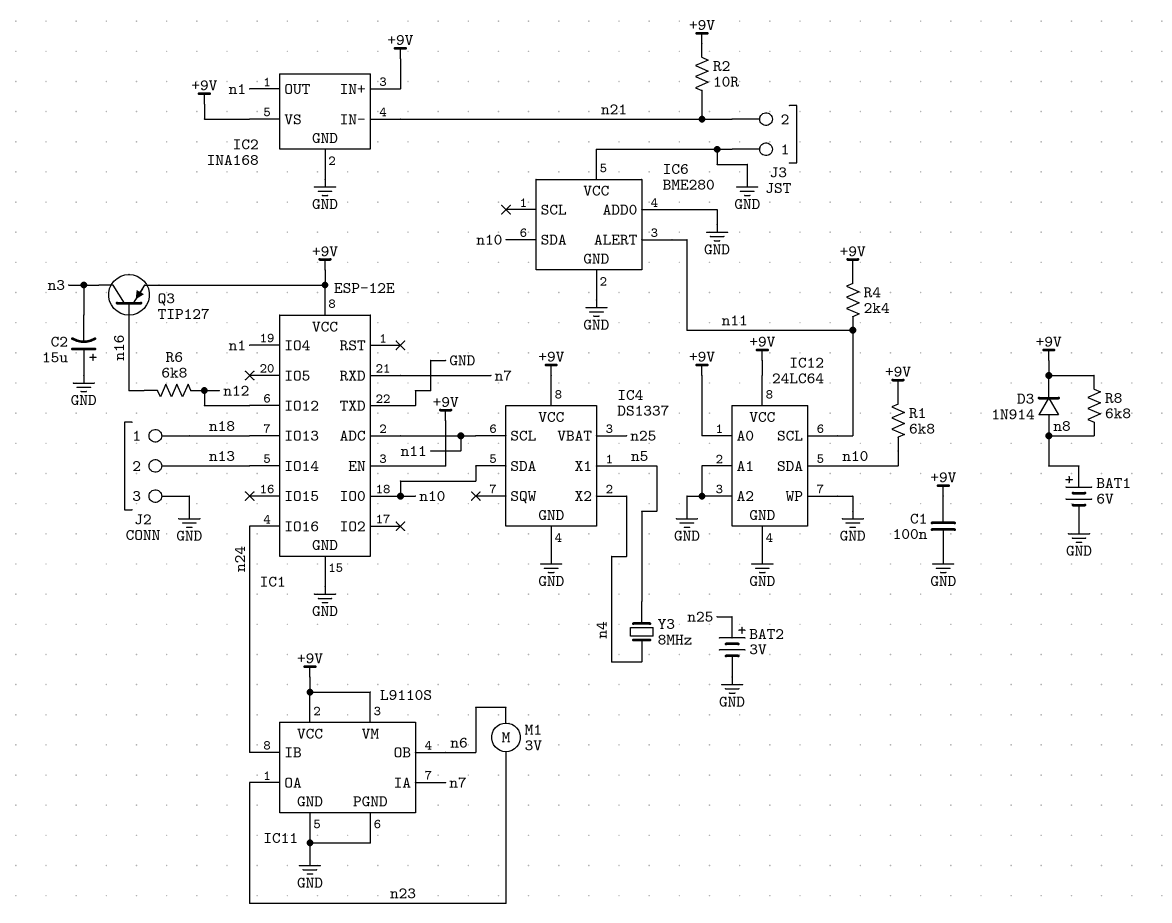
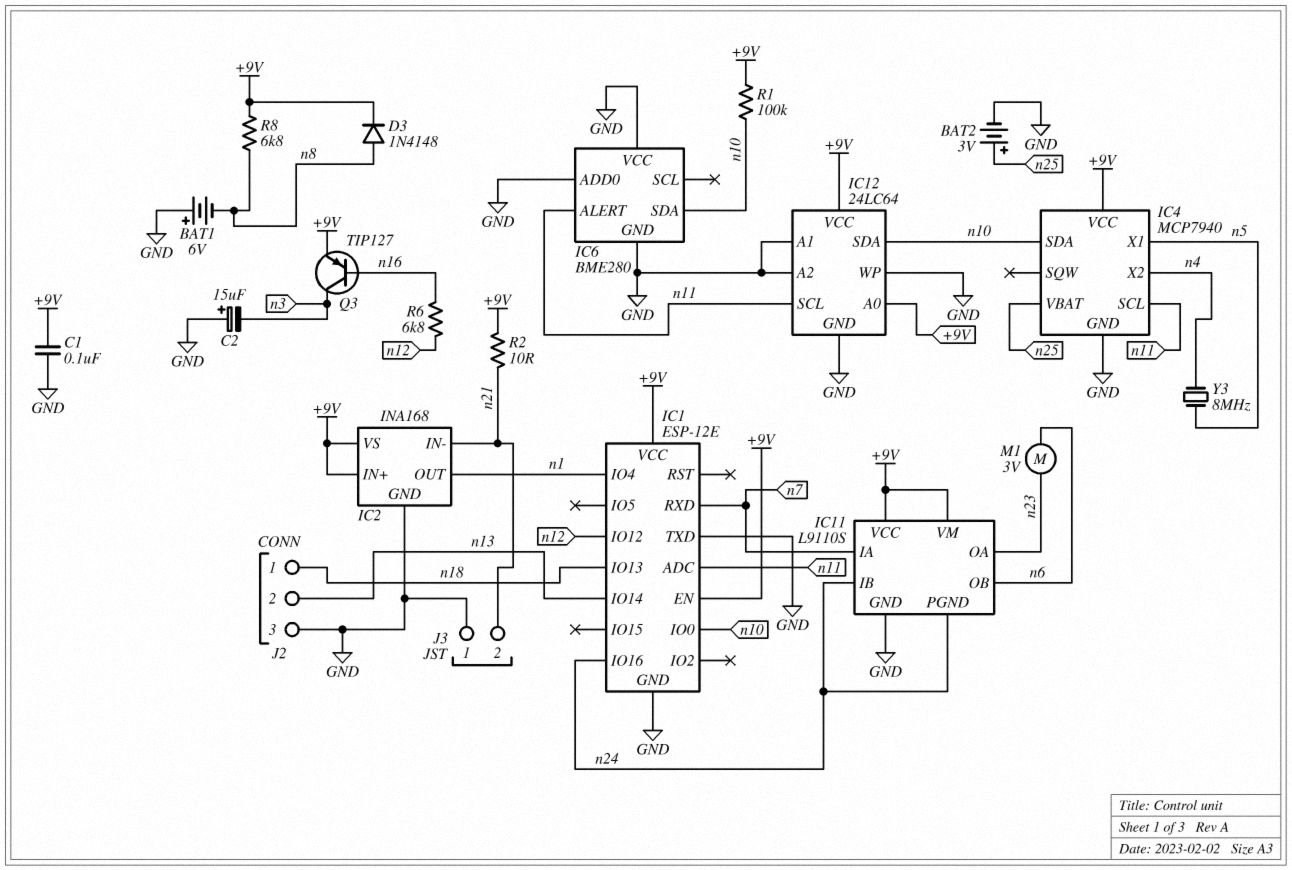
BAT1: 6V (plus n8, minus GND) -> 6V (plus GND, minus n8)
D3: diode 1N914 (A n8, K +9V) -> diode 1N4148 (A n8, K +9V)
IC4: DS1337 -> MCP7940
IC11 pin PGND: GND -> n24
R1: 6.8k (+9V, n10) -> 100k (+9V, n10)
R4: 2.4k (+9V, n11) -> none

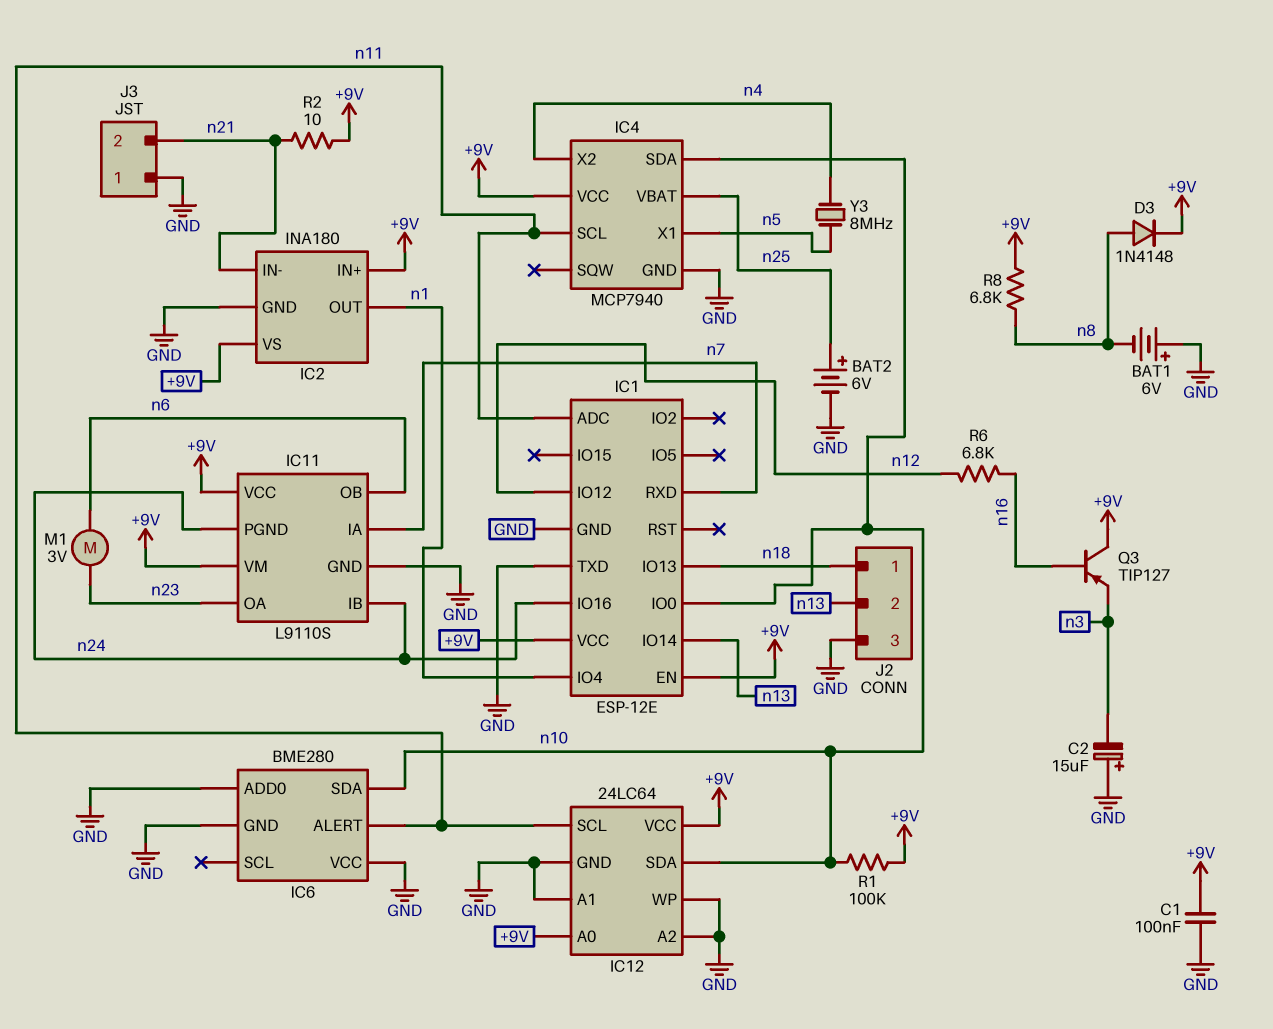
BAT2: 3V (plus n25, minus GND) -> 6V (plus n25, minus GND)
IC2: INA168 -> INA180
Q3: PNP TIP127 (B n16, C n3, E +9V) -> PNP TIP127 (B n16, C +9V, E n3)

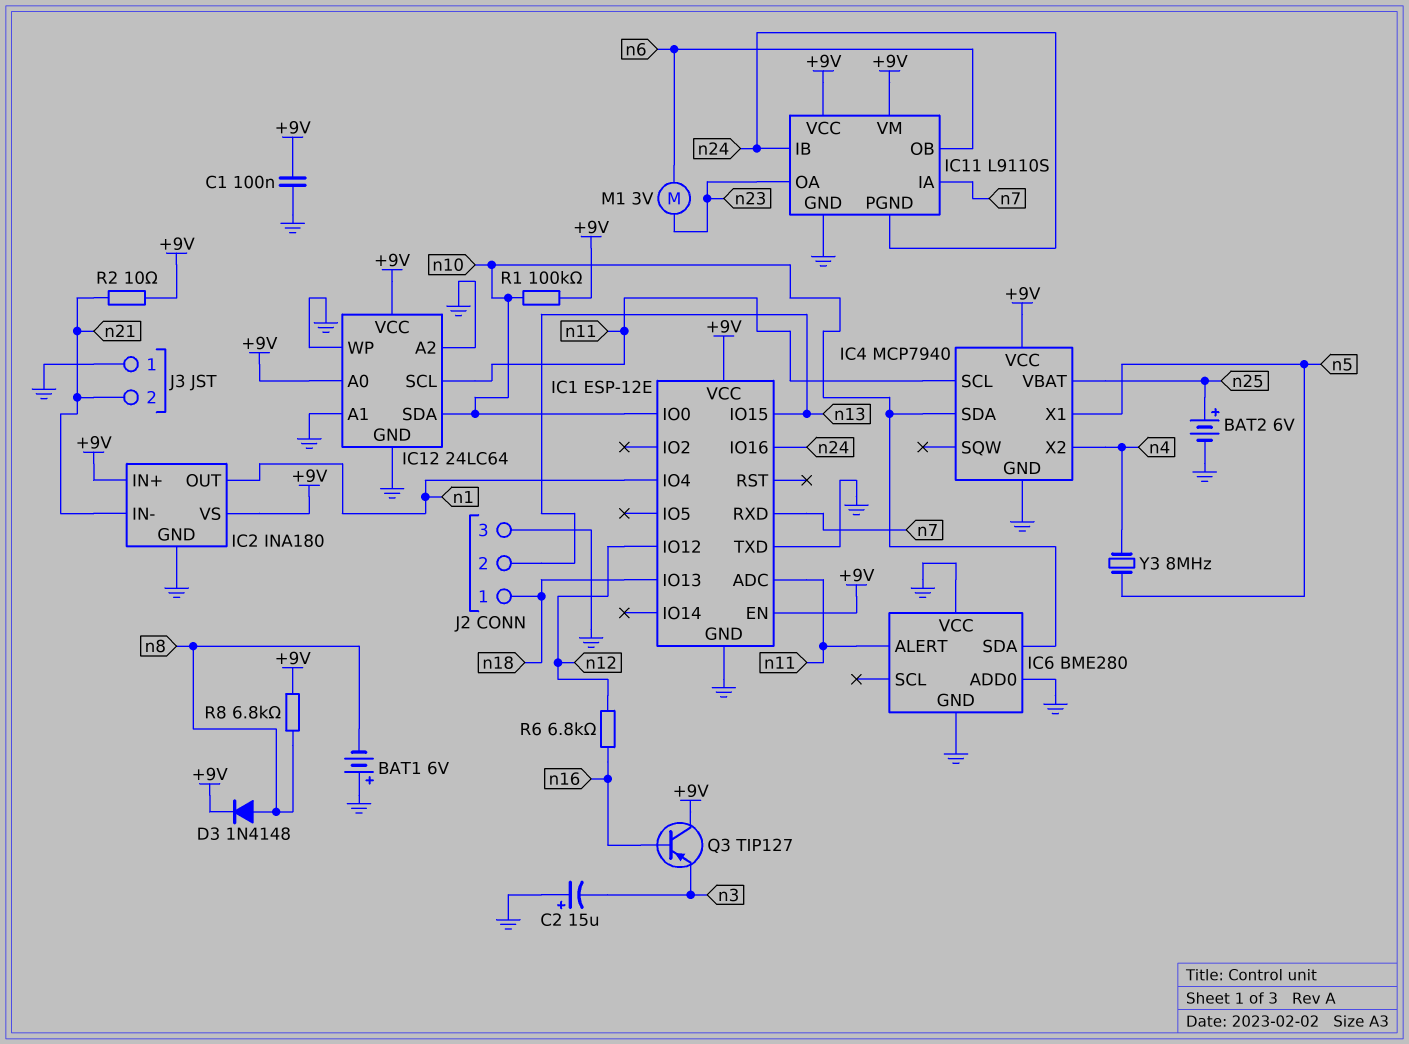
IC1 pin IO14: n13 -> none
IC1 pin IO15: none -> n13

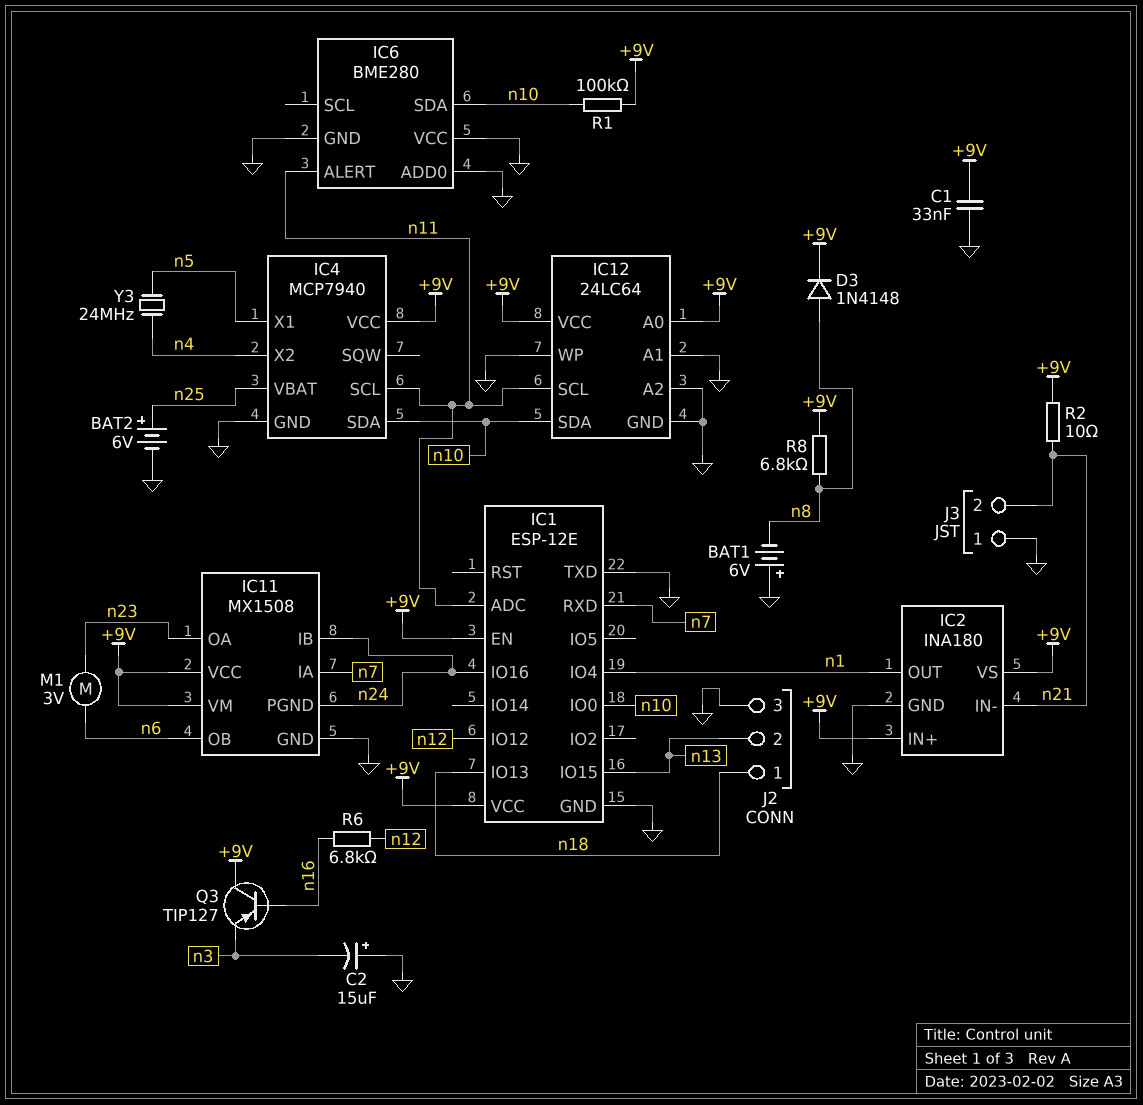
C1: 100nF (+9V, GND) -> 33nF (+9V, GND)
IC11: L9110S -> MX1508
Y3: 8MHz (n4, n5) -> 24MHz (n4, n5)

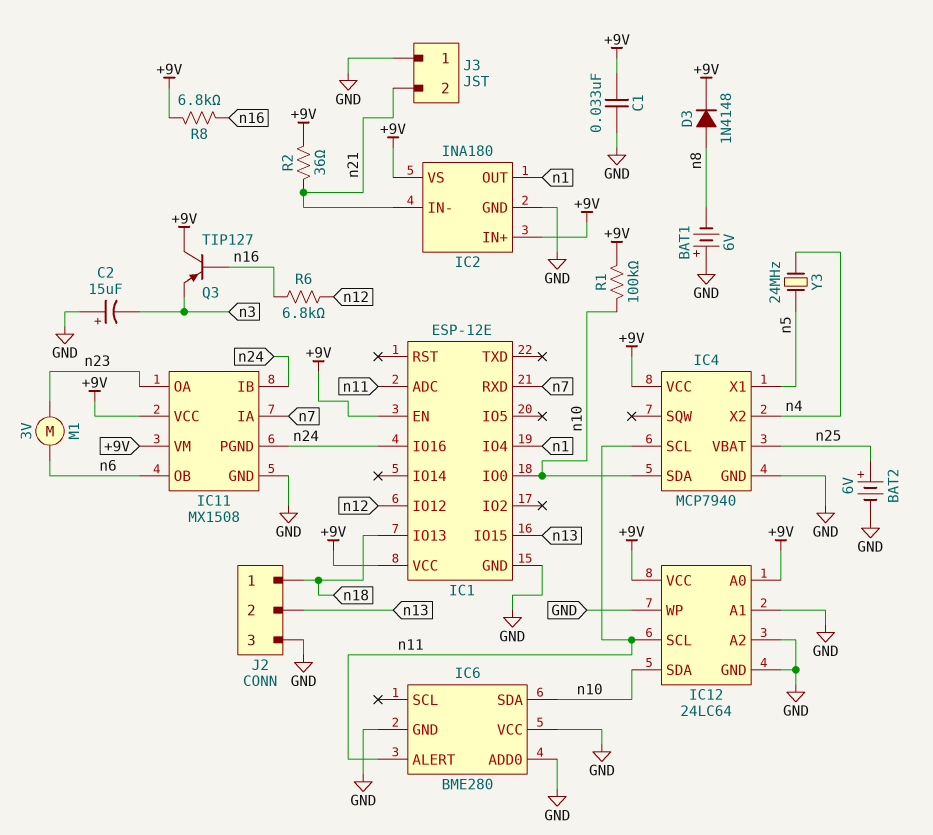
IC1 pin TXD: GND -> none
R2: 10 (+9V, n21) -> 36 (+9V, n21)
R8: 6.8k (+9V, n8) -> 6.8k (+9V, n16)

